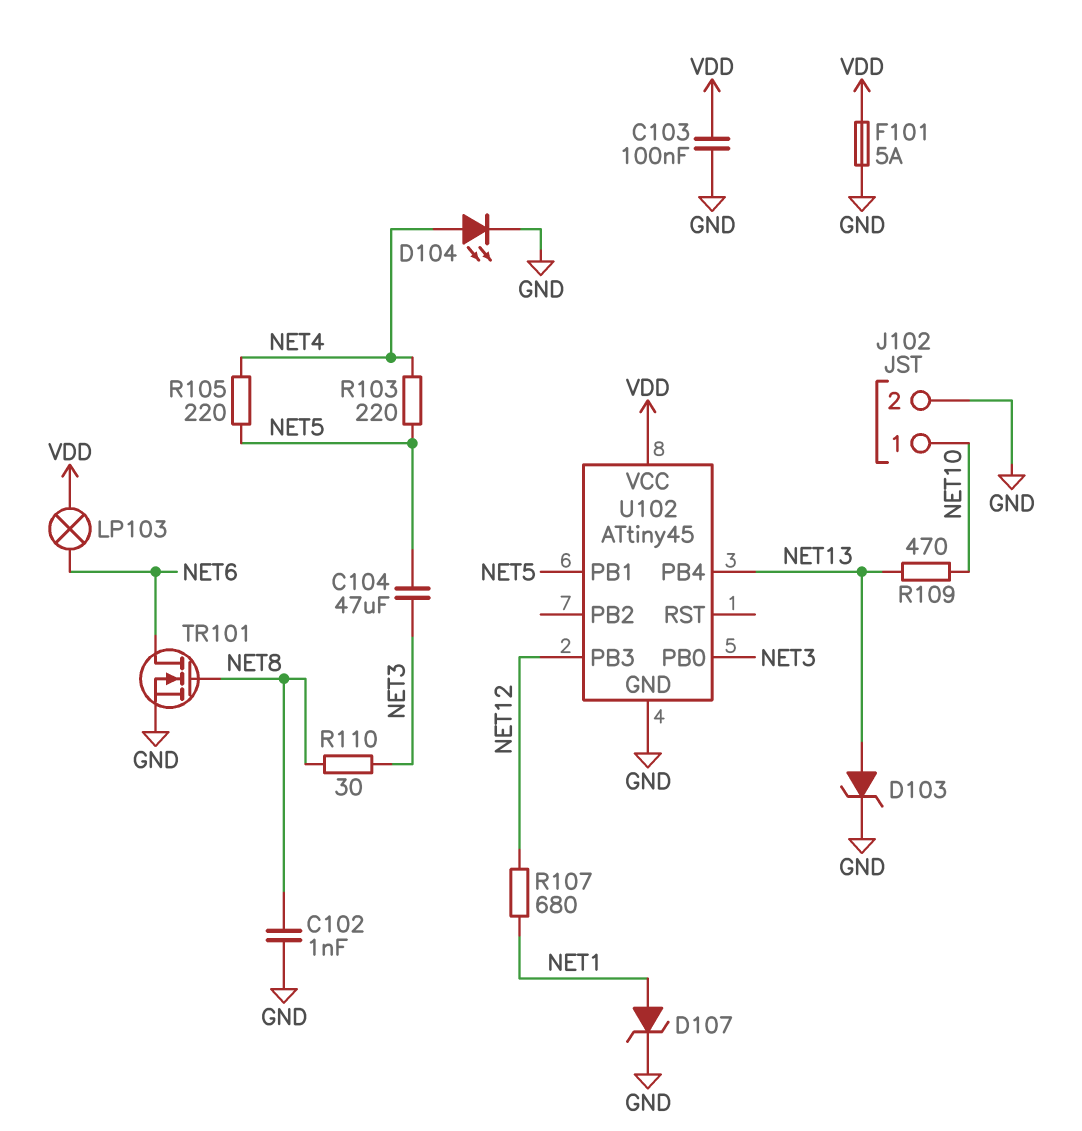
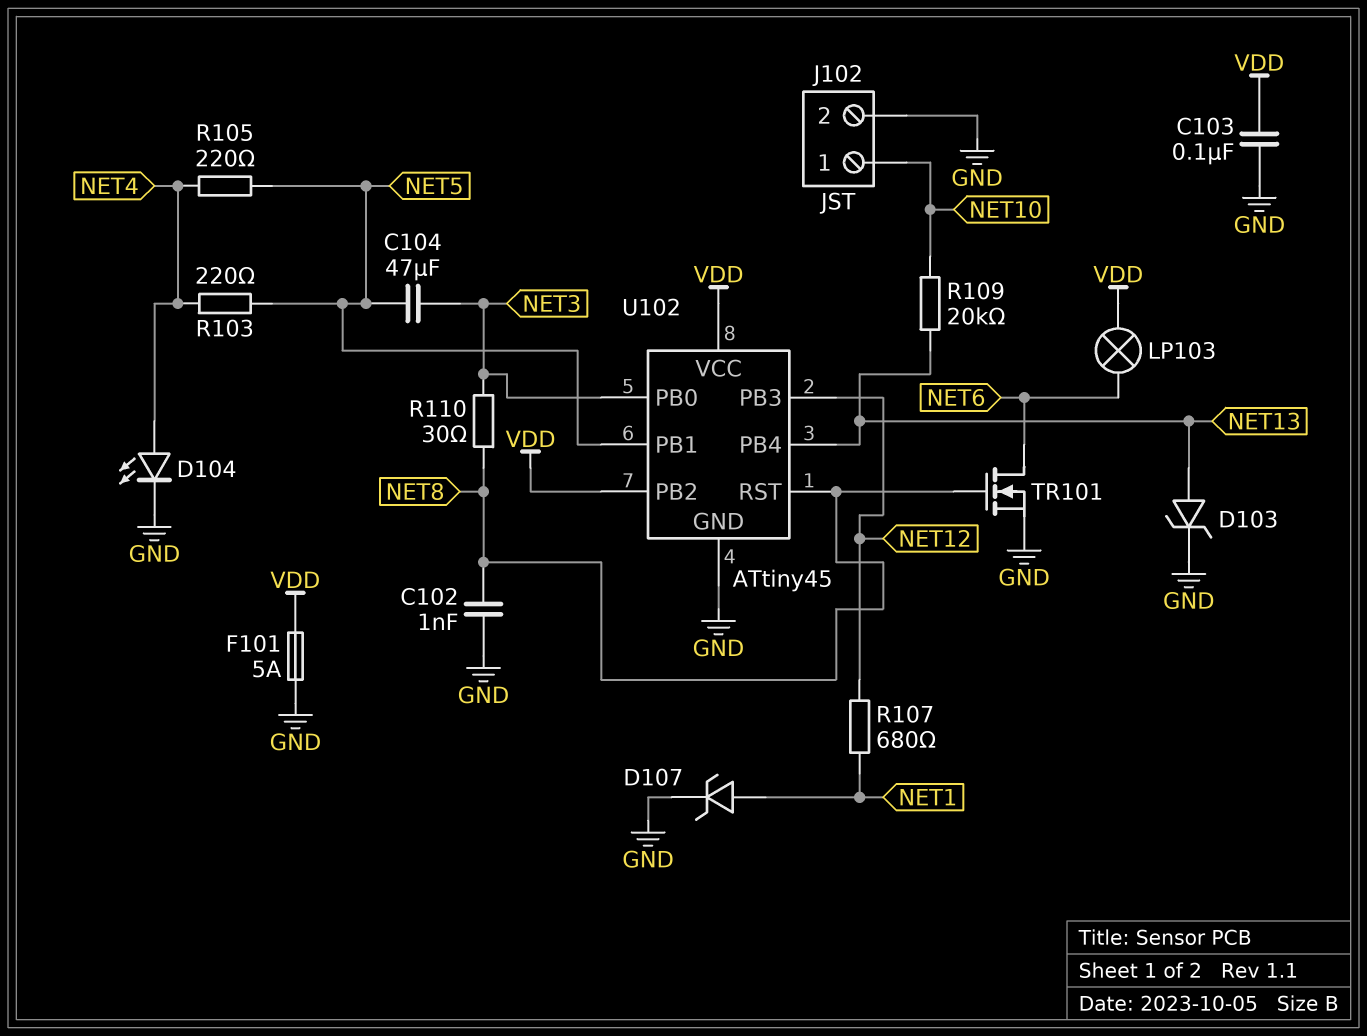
R109: 470 (NET10, NET13) -> 20k (NET10, NET13)
U102 pin PB2: none -> VDD
U102 pin RST: none -> NET8

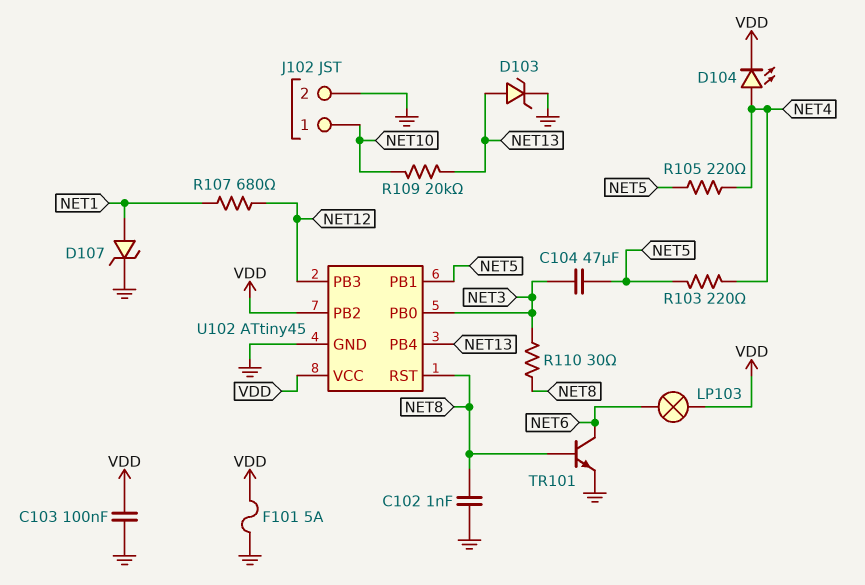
D104: LED (A NET4, K GND) -> LED (A NET4, K VDD)
TR101: NMOS (G NET8, D NET6, S GND) -> NPN (B NET8, C NET6, E GND)

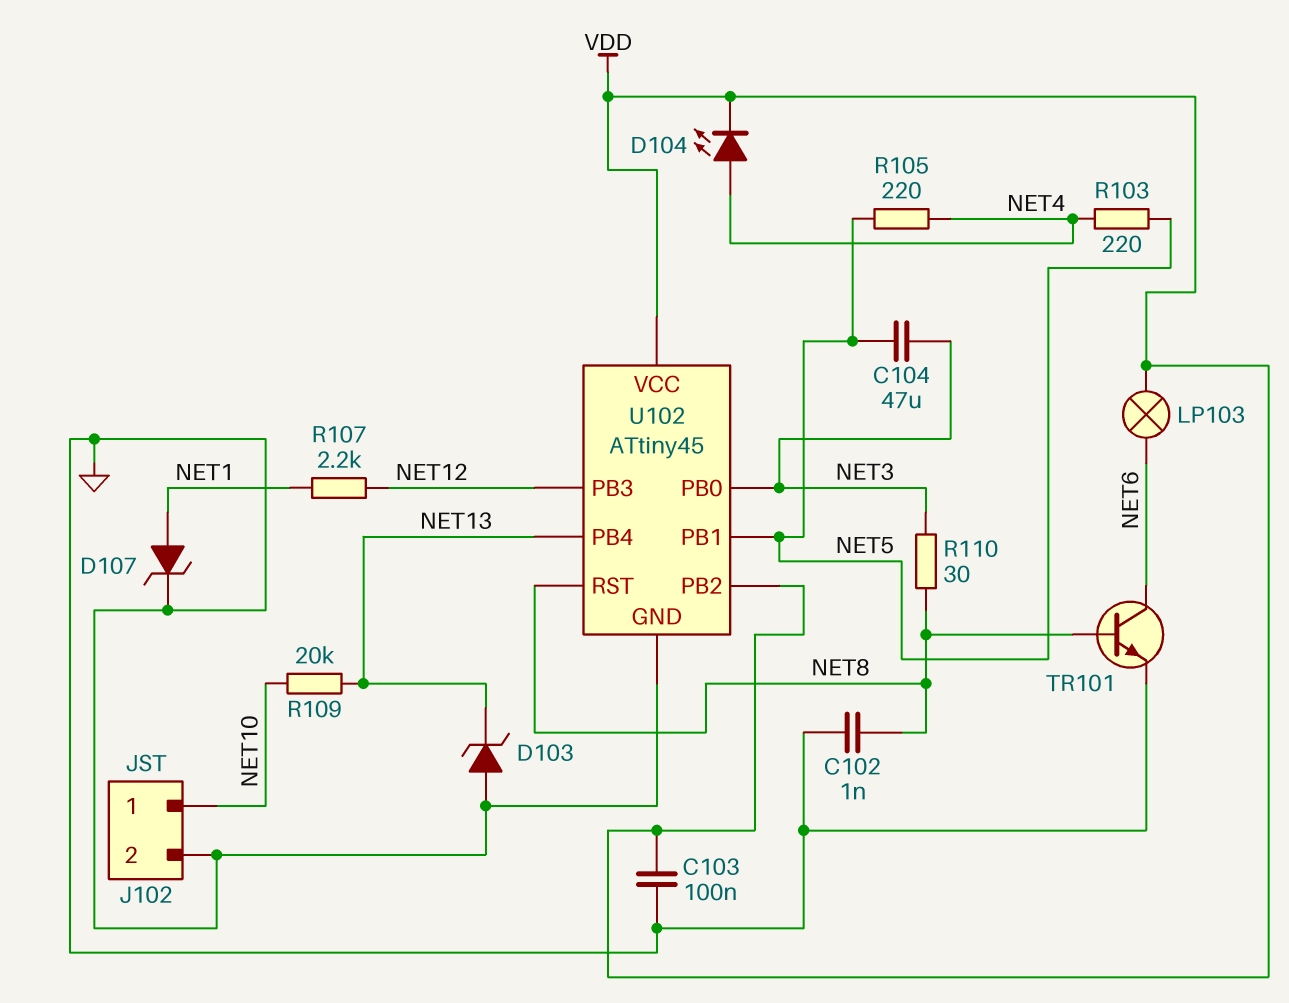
D103: zener (A NET13, K GND) -> zener (A GND, K NET13)
F101: 5A (GND, VDD) -> none
R107: 680 (NET1, NET12) -> 2.2k (NET1, NET12)

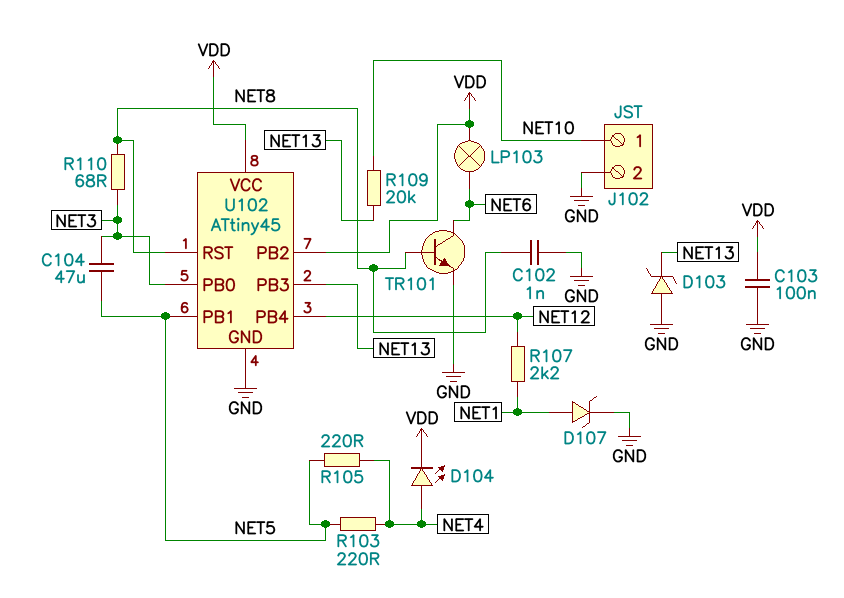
R110: 30 (NET3, NET8) -> 68 (NET3, NET8)
U102 pin PB3: NET12 -> NET13
U102 pin PB4: NET13 -> NET12

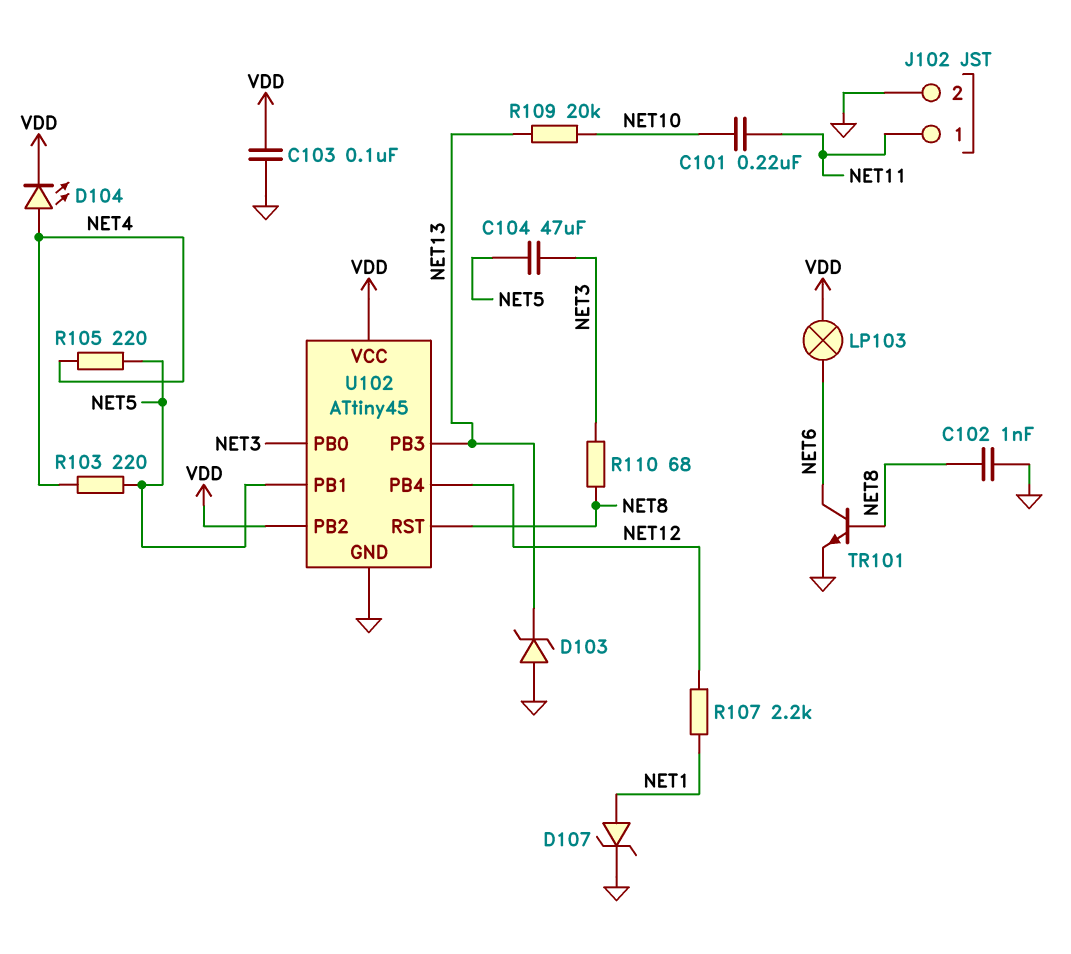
C101: none -> 220nF (NET10, NET11)
J102 pin 1: NET10 -> NET11

